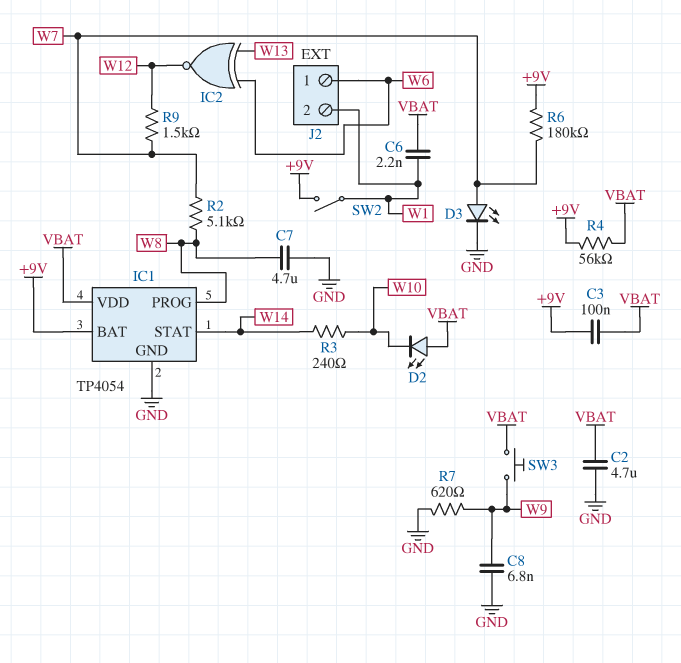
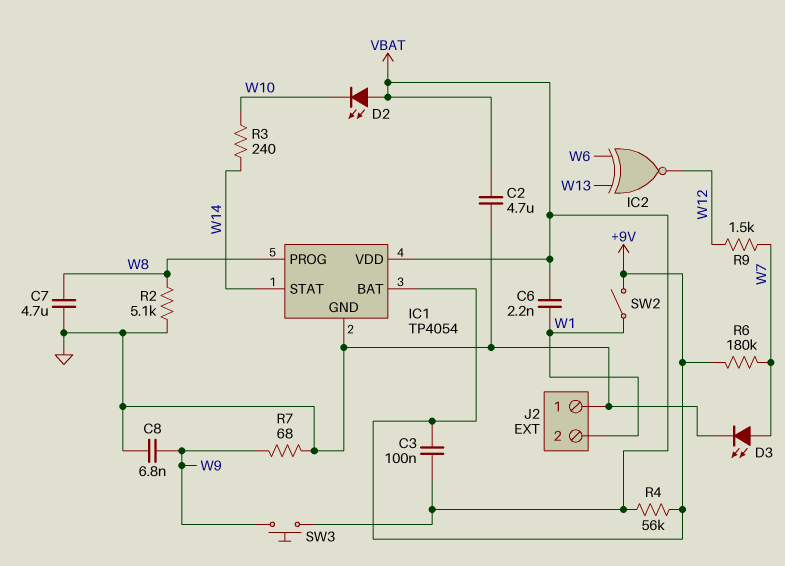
J2 pin 1: W6 -> GND
R2: 5.1k (W7, W8) -> 5.1k (GND, W8)
R7: 620 (GND, W9) -> 68 (GND, W9)

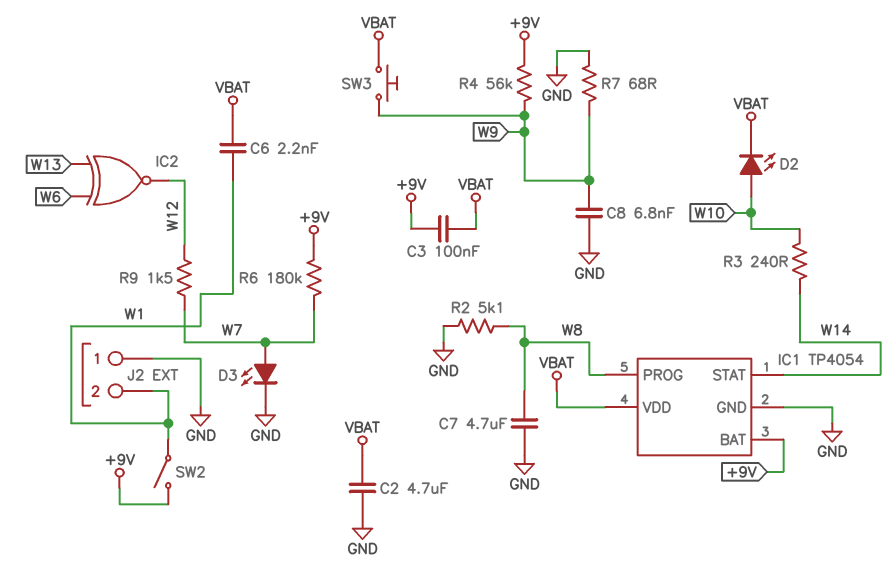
D2: LED (A VBAT, K W10) -> LED (A W10, K VBAT)
R4: 56k (+9V, VBAT) -> 56k (+9V, W9)

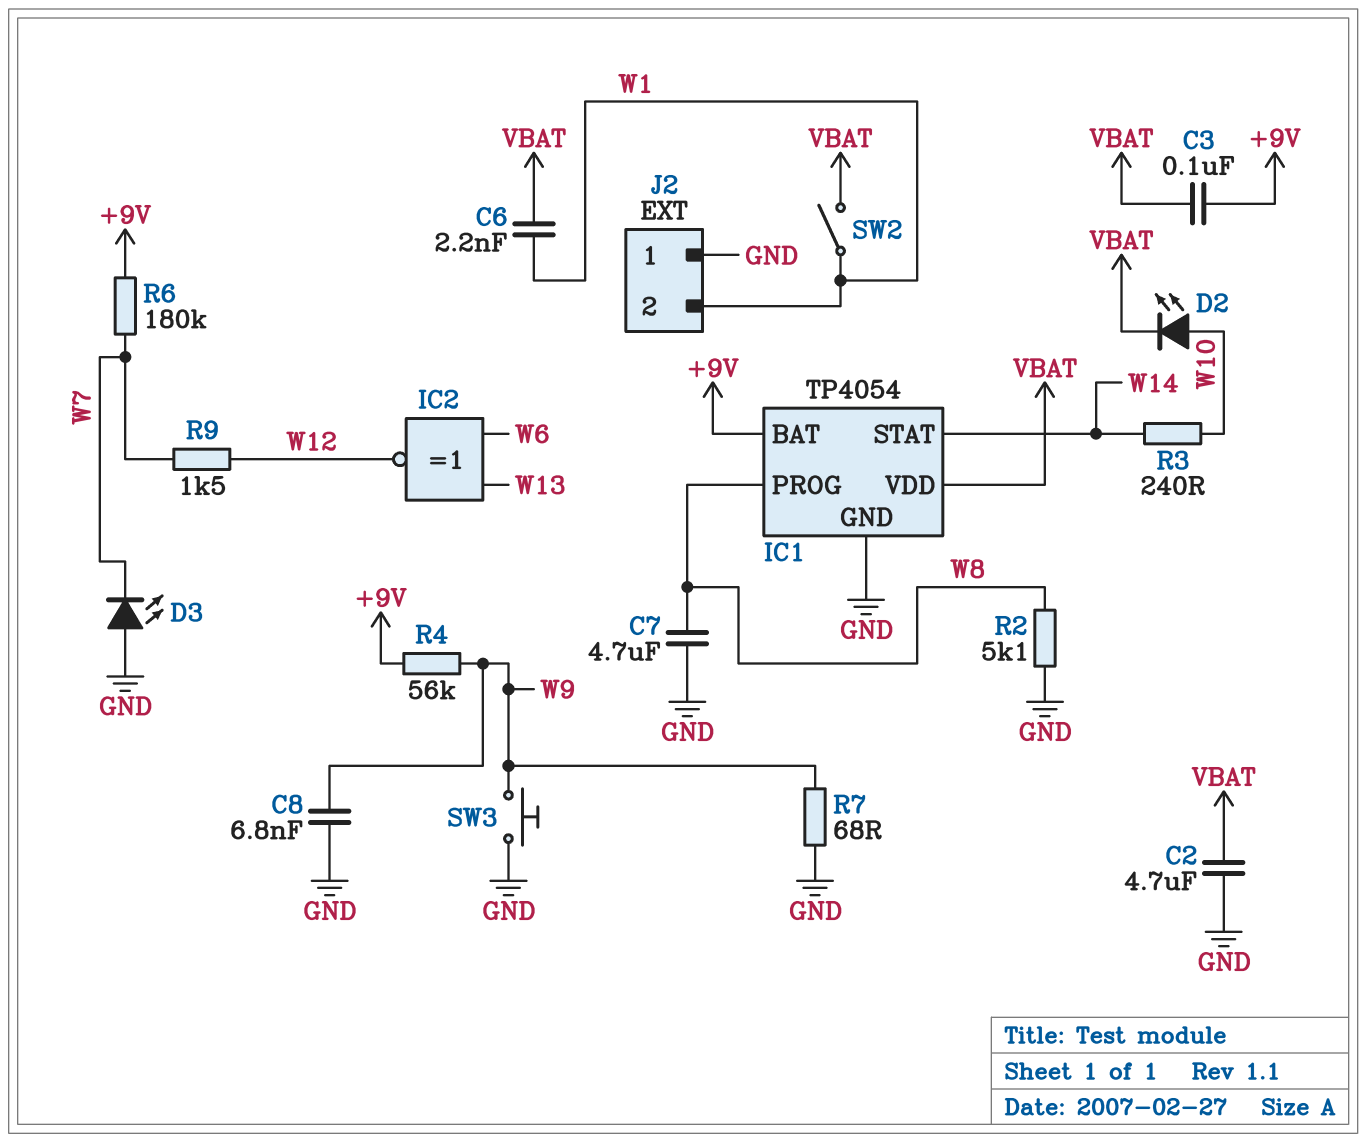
D3: LED (A W7, K GND) -> LED (A GND, K W7)
SW2: switch (+9V, W1) -> switch (VBAT, W1)
SW3: button (VBAT, W9) -> button (GND, W9)

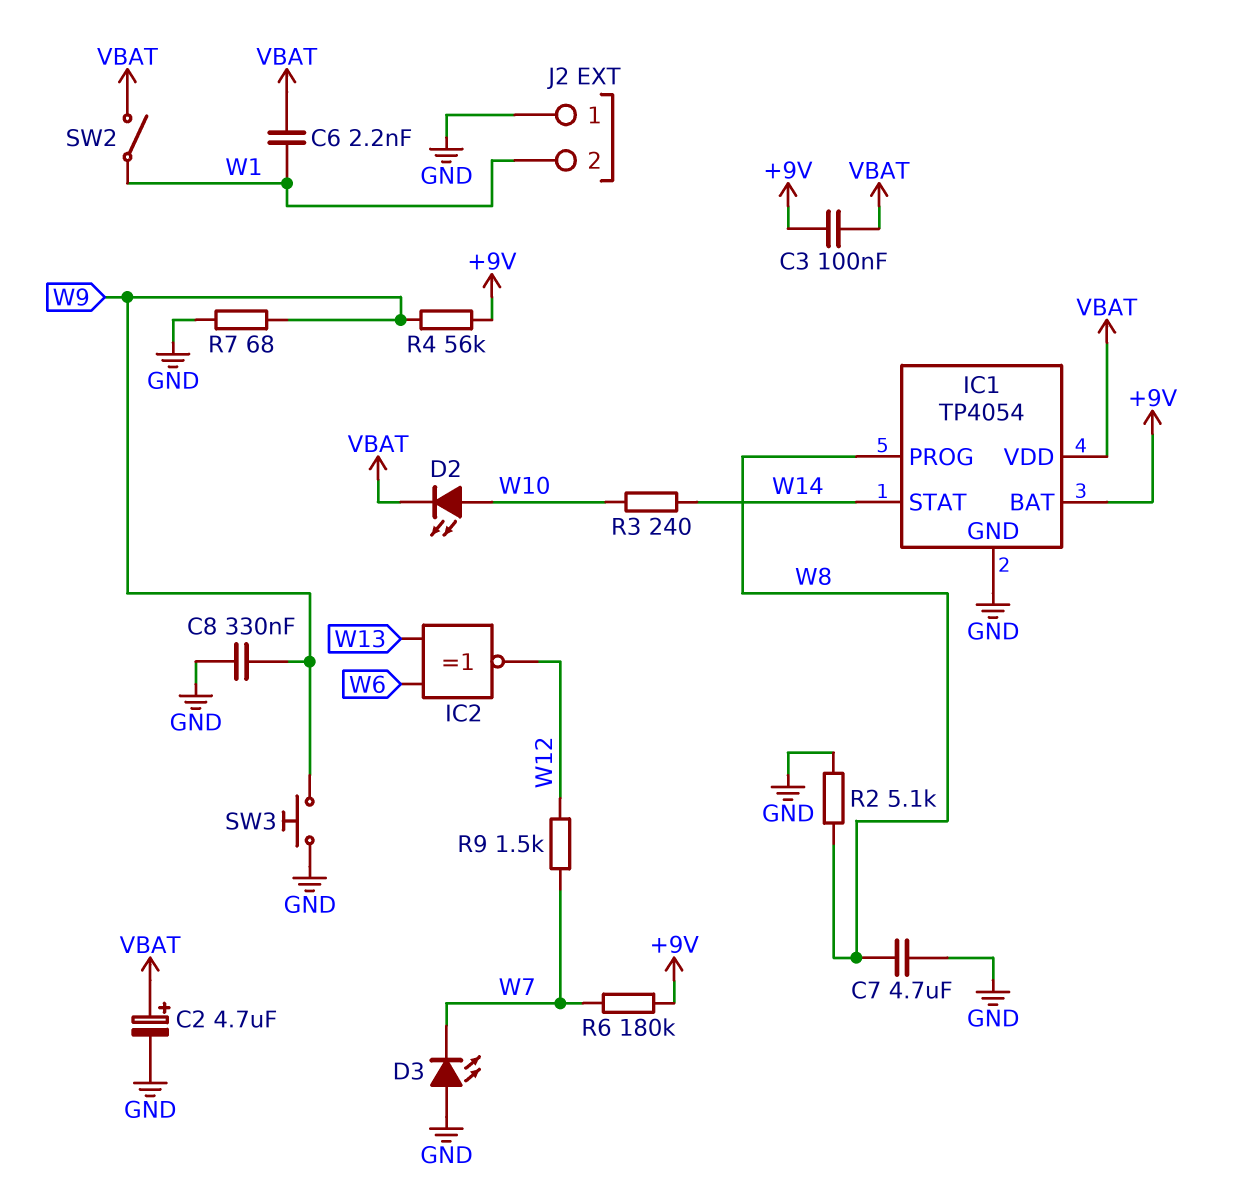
C2: 4.7uF (GND, VBAT) -> 4.7uF (plus VBAT, minus GND)
C8: 6.8nF (GND, W9) -> 330nF (GND, W9)

